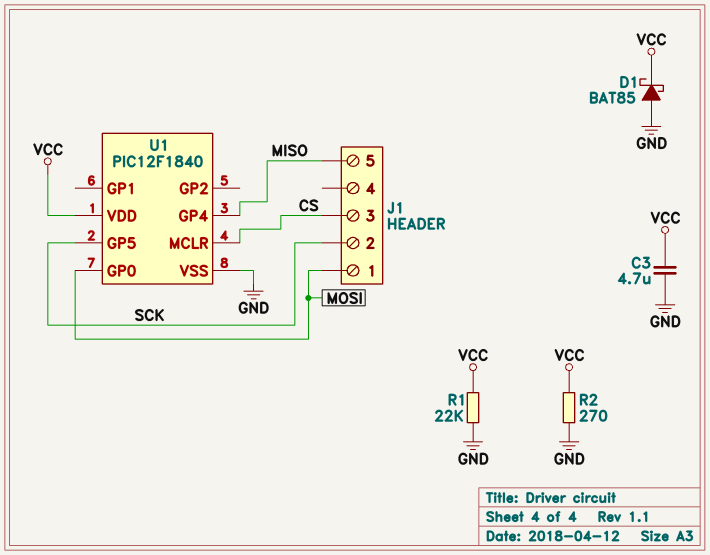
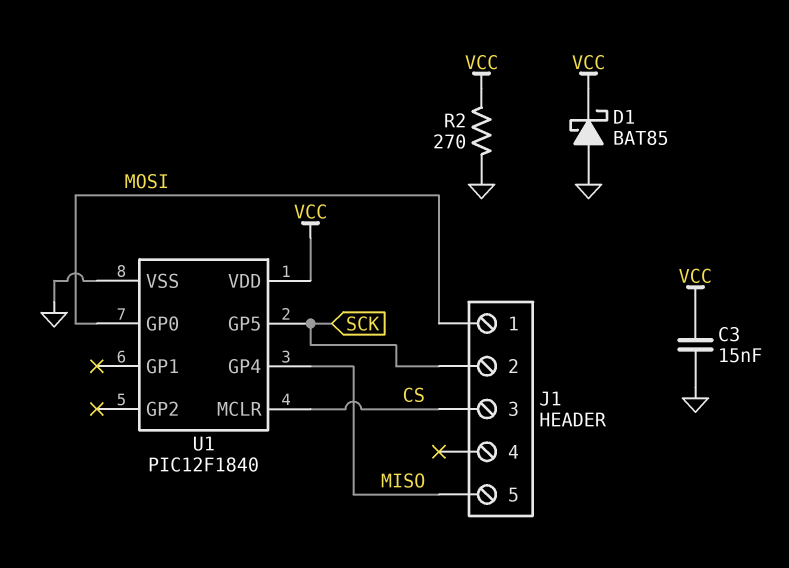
C3: 4.7uF (GND, VCC) -> 15nF (GND, VCC)
R1: 22k (GND, VCC) -> none

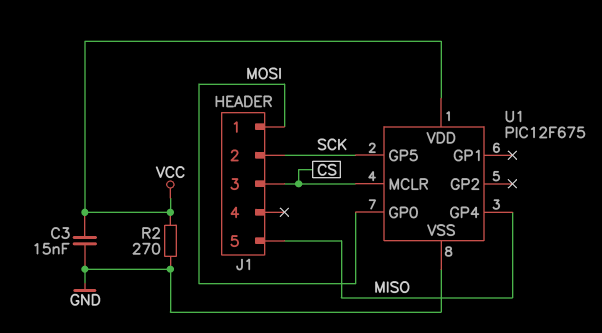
D1: schottky BAT85 (A GND, K VCC) -> none
U1: PIC12F1840 -> PIC12F675

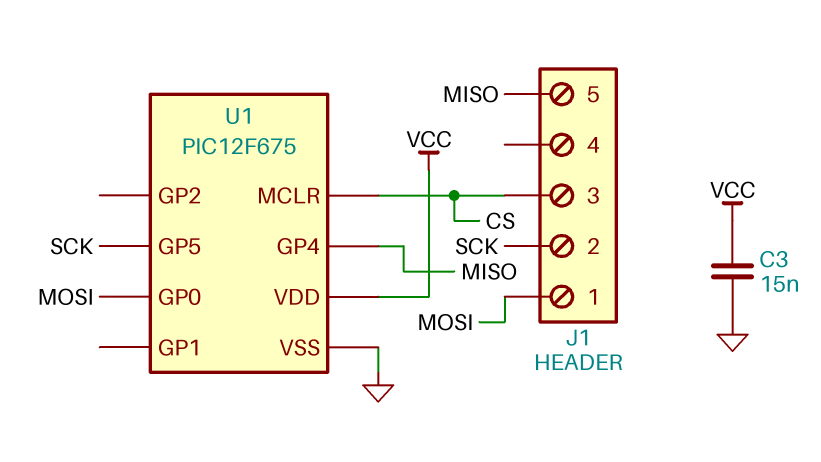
R2: 270 (GND, VCC) -> none

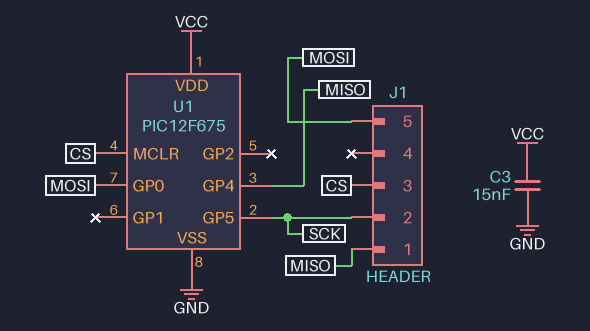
J1 pin 1: MOSI -> MISO
J1 pin 5: MISO -> MOSI

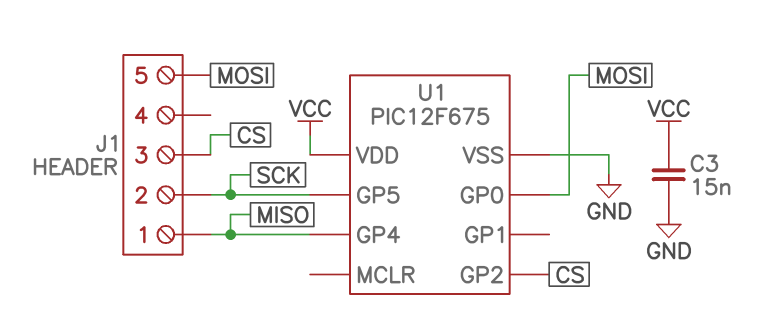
U1 pin GP2: none -> CS
U1 pin MCLR: CS -> none

